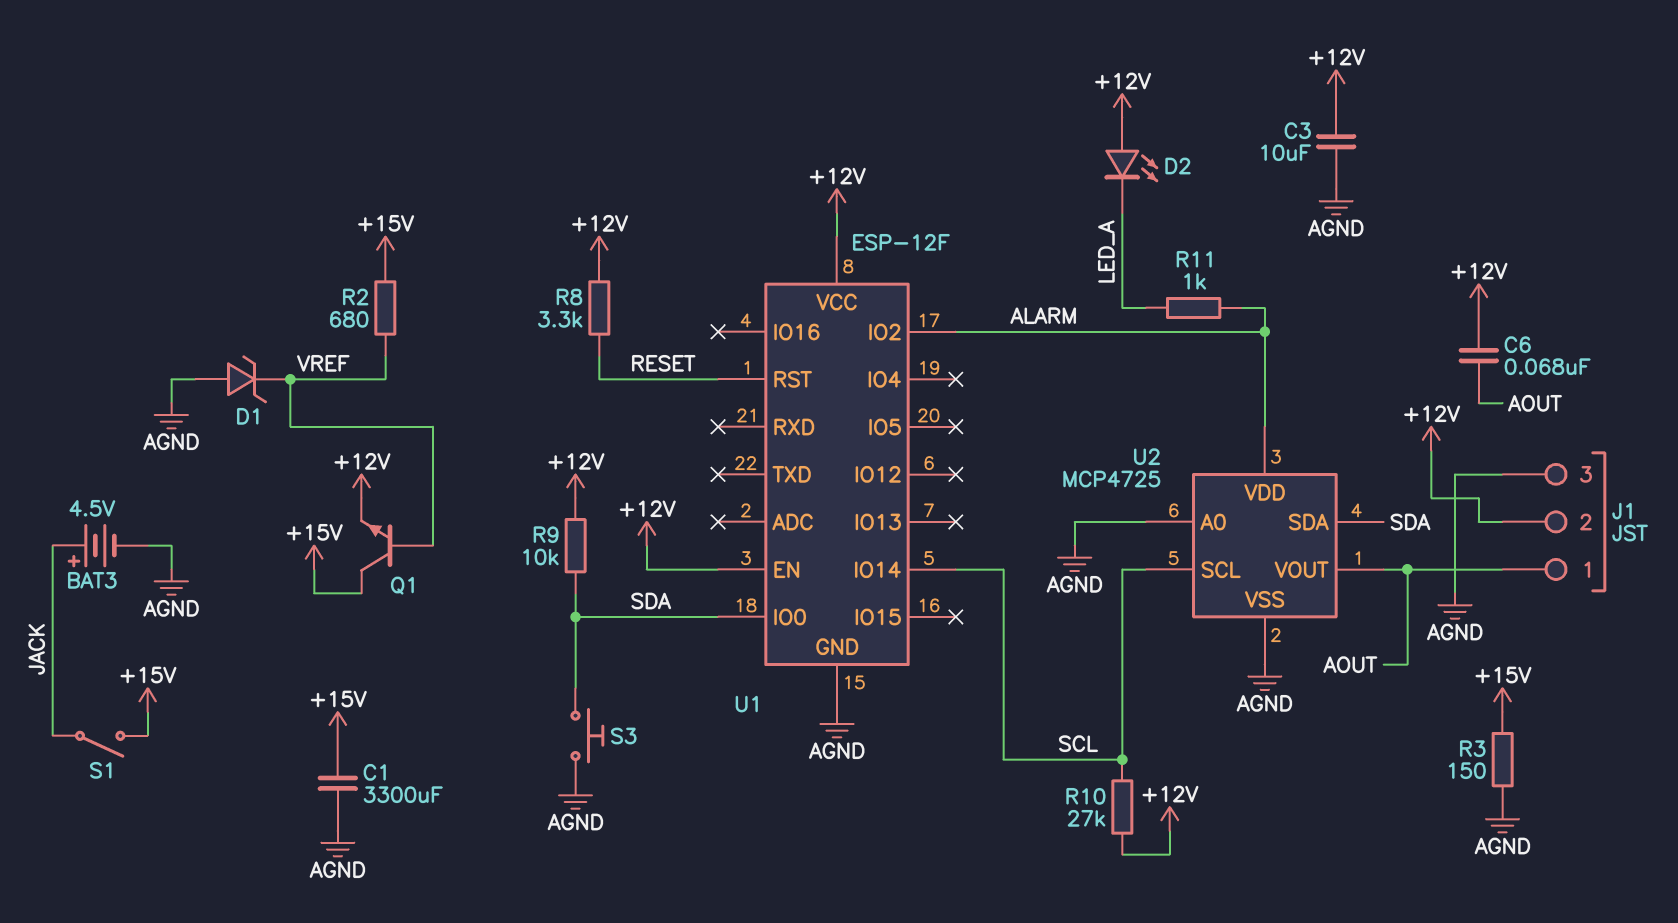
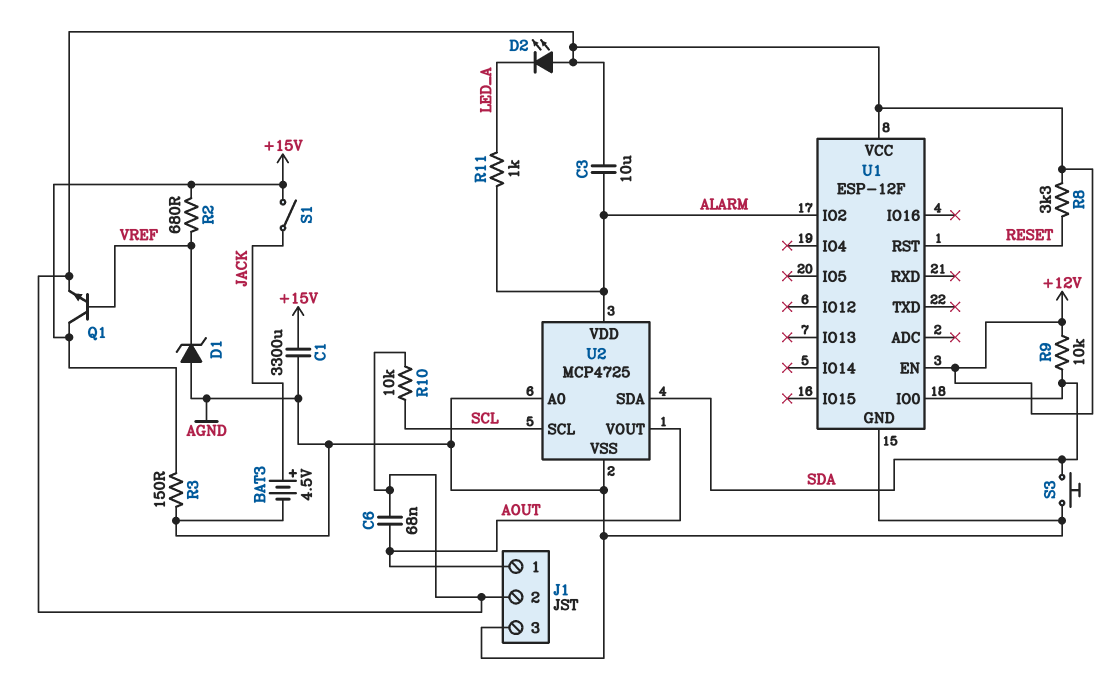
C3: 10uF (+12V, AGND) -> 10uF (+12V, ALARM)
R10: 27k (+12V, SCL) -> 10k (+12V, SCL)
U1 pin IO14: SCL -> none

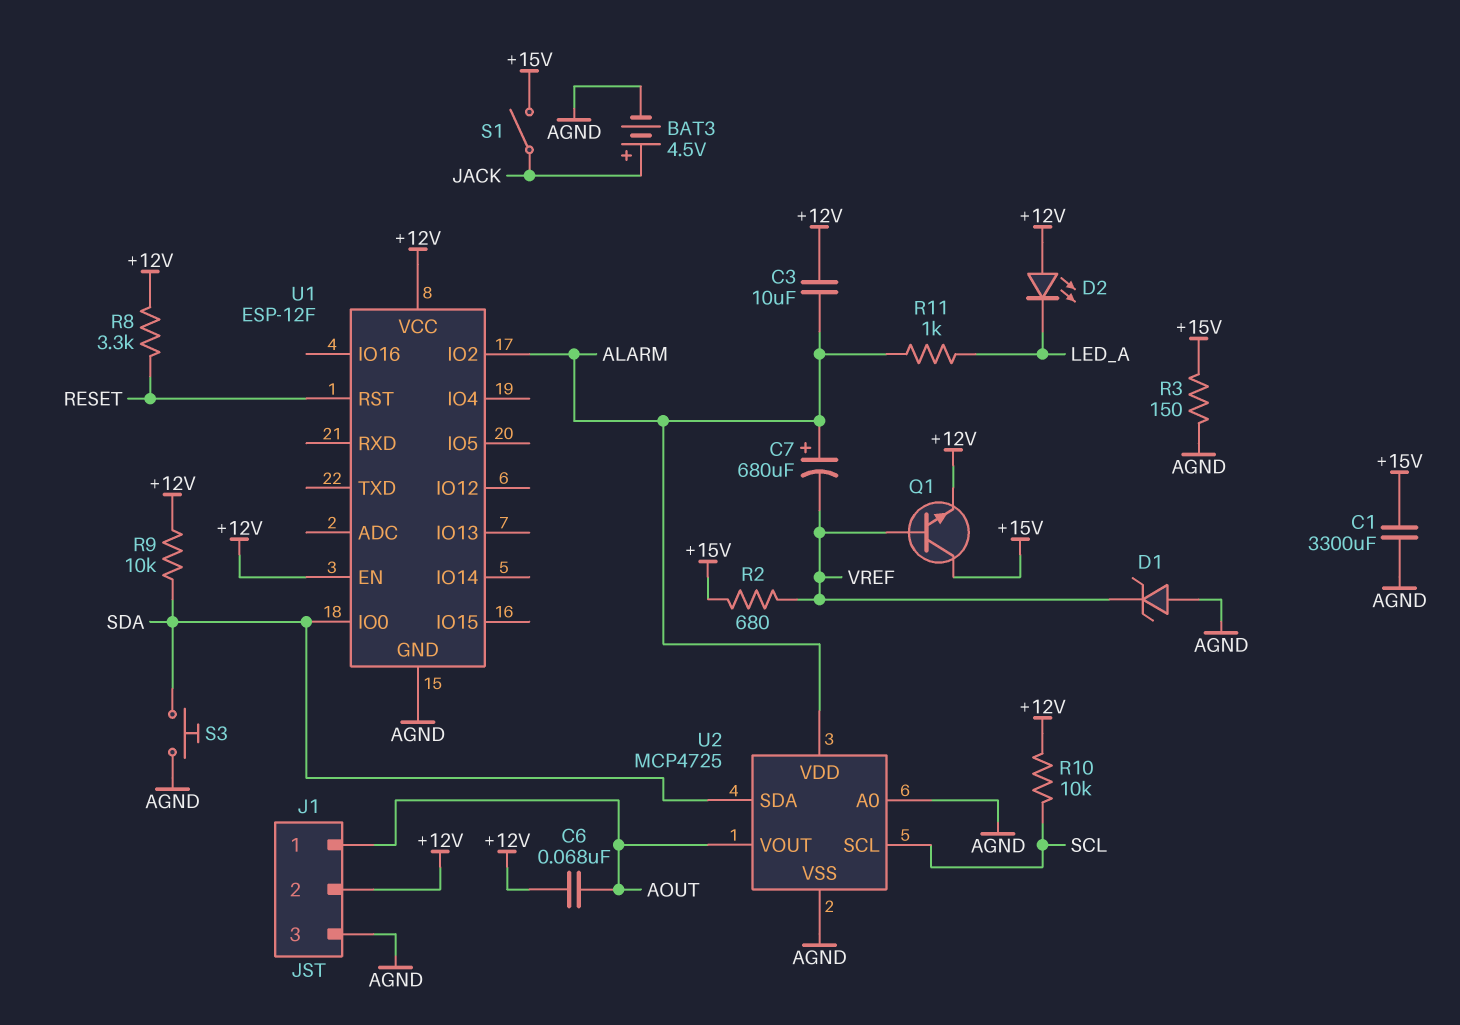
C7: none -> 680uF (plus ALARM, minus VREF)

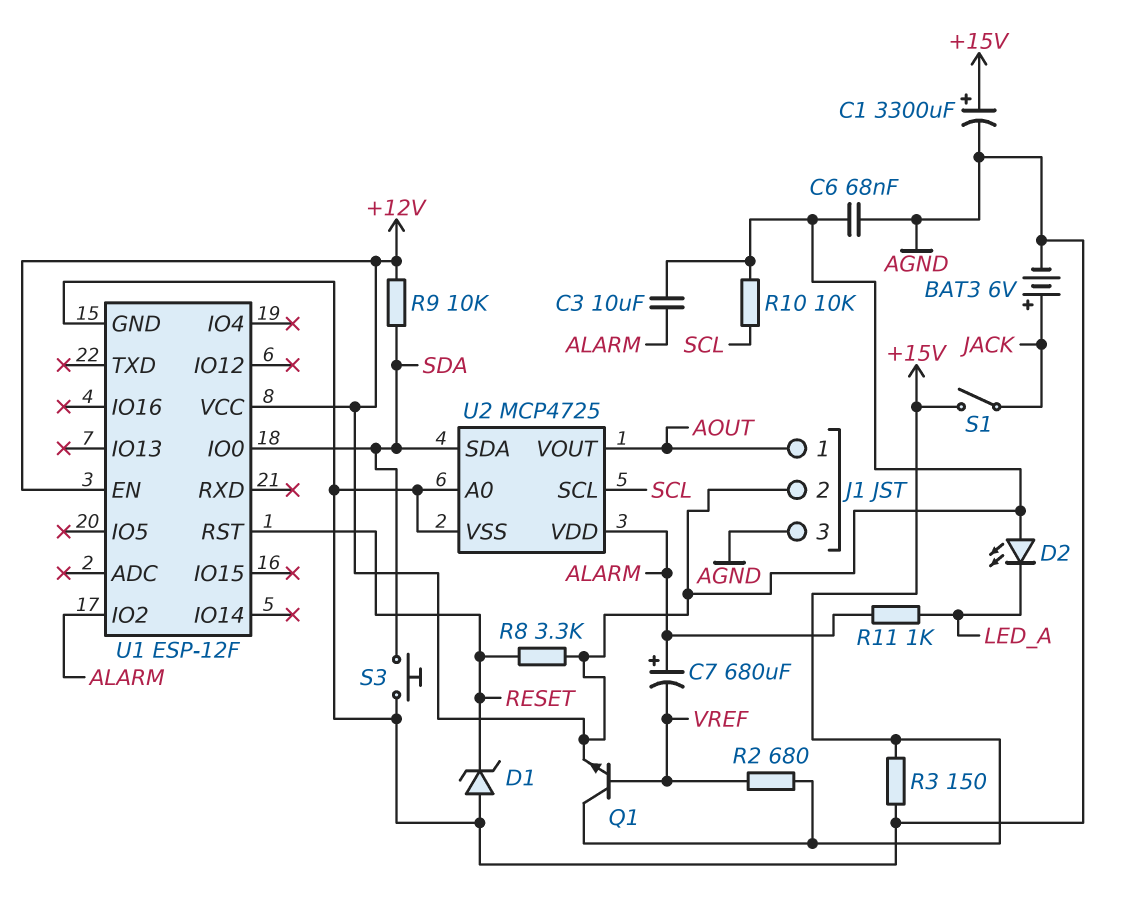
BAT3: 4.5V (plus JACK, minus AGND) -> 6V (plus JACK, minus AGND)
C1: 3300uF (+15V, AGND) -> 3300uF (plus +15V, minus AGND)
C6: 68nF (+12V, AOUT) -> 68nF (+12V, AGND)
D1: zener (A AGND, K VREF) -> zener (A AGND, K RESET)

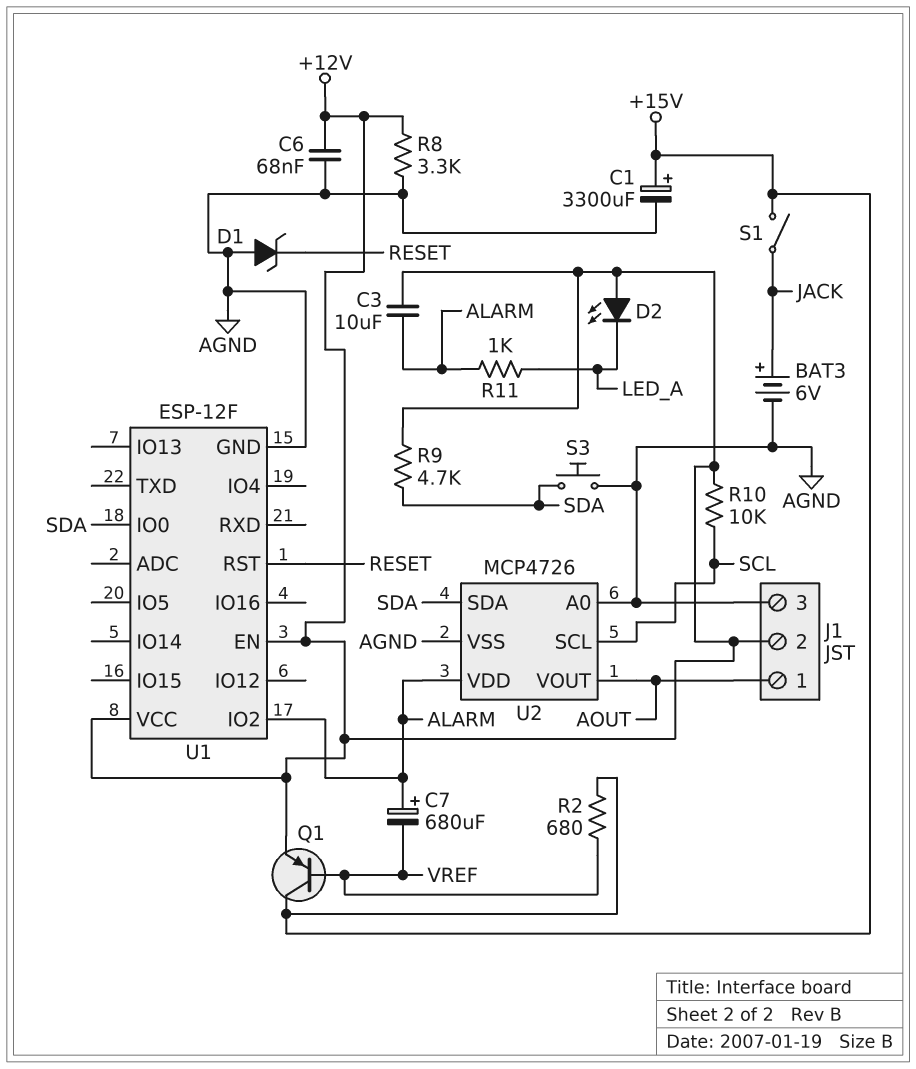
Q1: NPN (B VREF, C +15V, E +12V) -> PNP (B VREF, C +15V, E +12V)
R3: 150 (+15V, AGND) -> none
R8: 3.3k (+12V, RESET) -> 3.3k (+12V, AGND)
R9: 10k (+12V, SDA) -> 4.7k (+12V, SDA)
U2: MCP4725 -> MCP4726

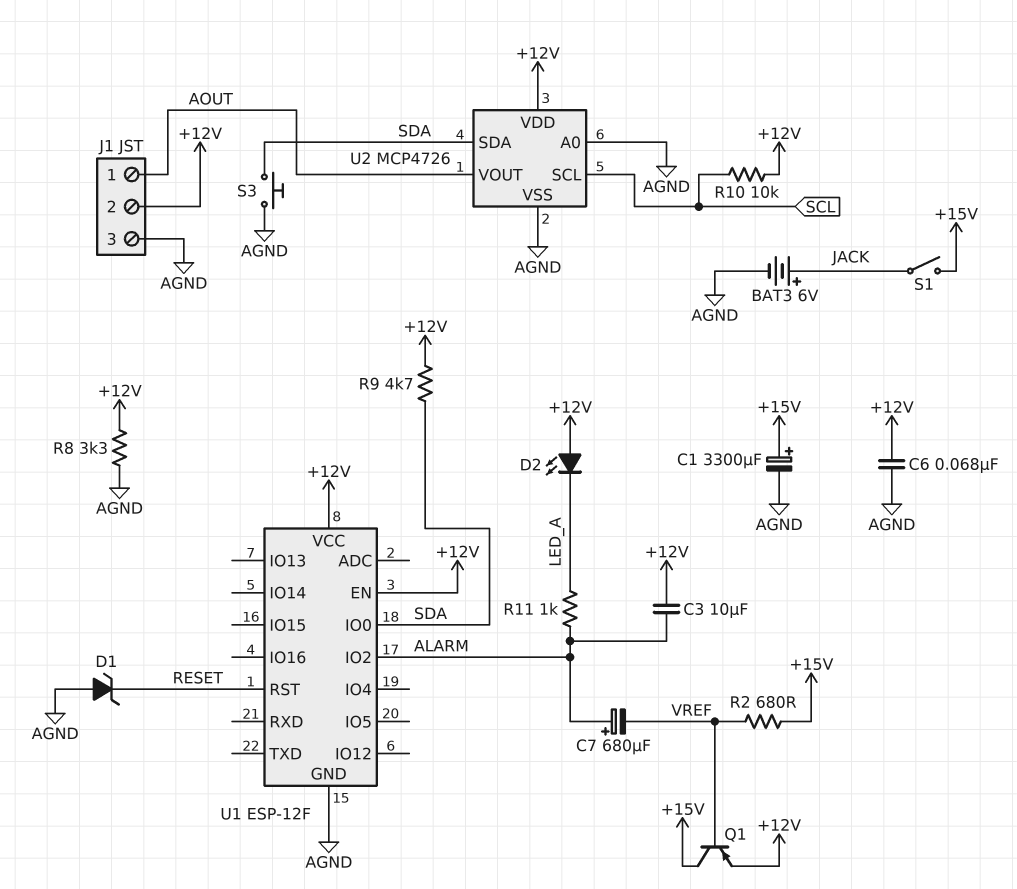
U2 pin VDD: ALARM -> +12V

